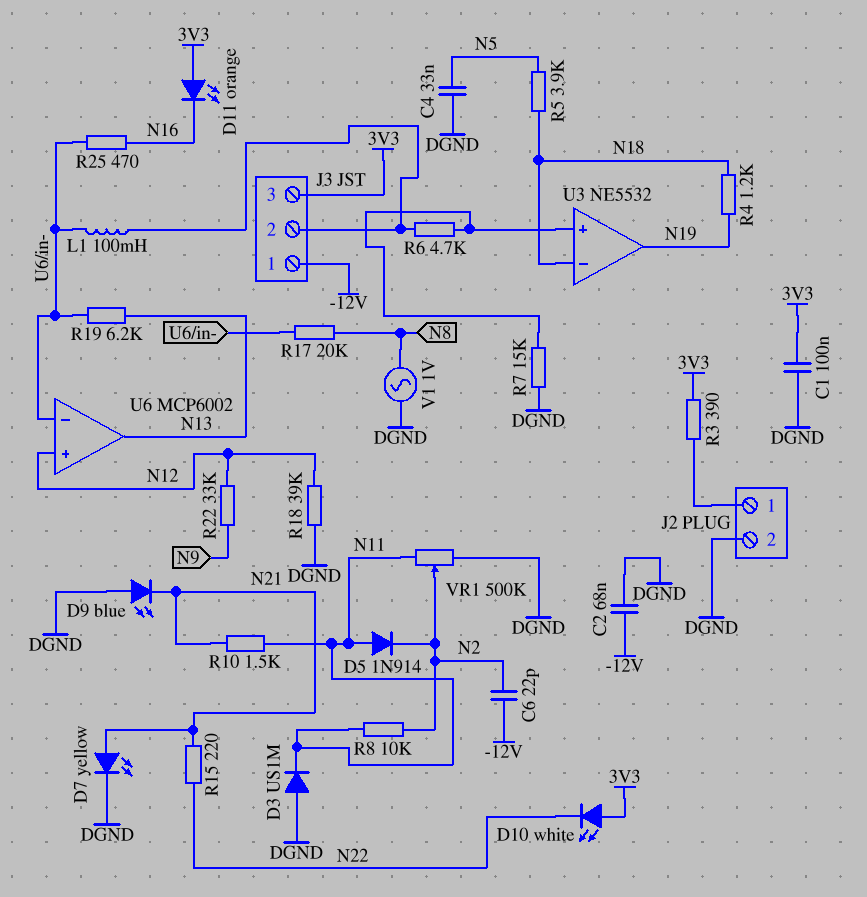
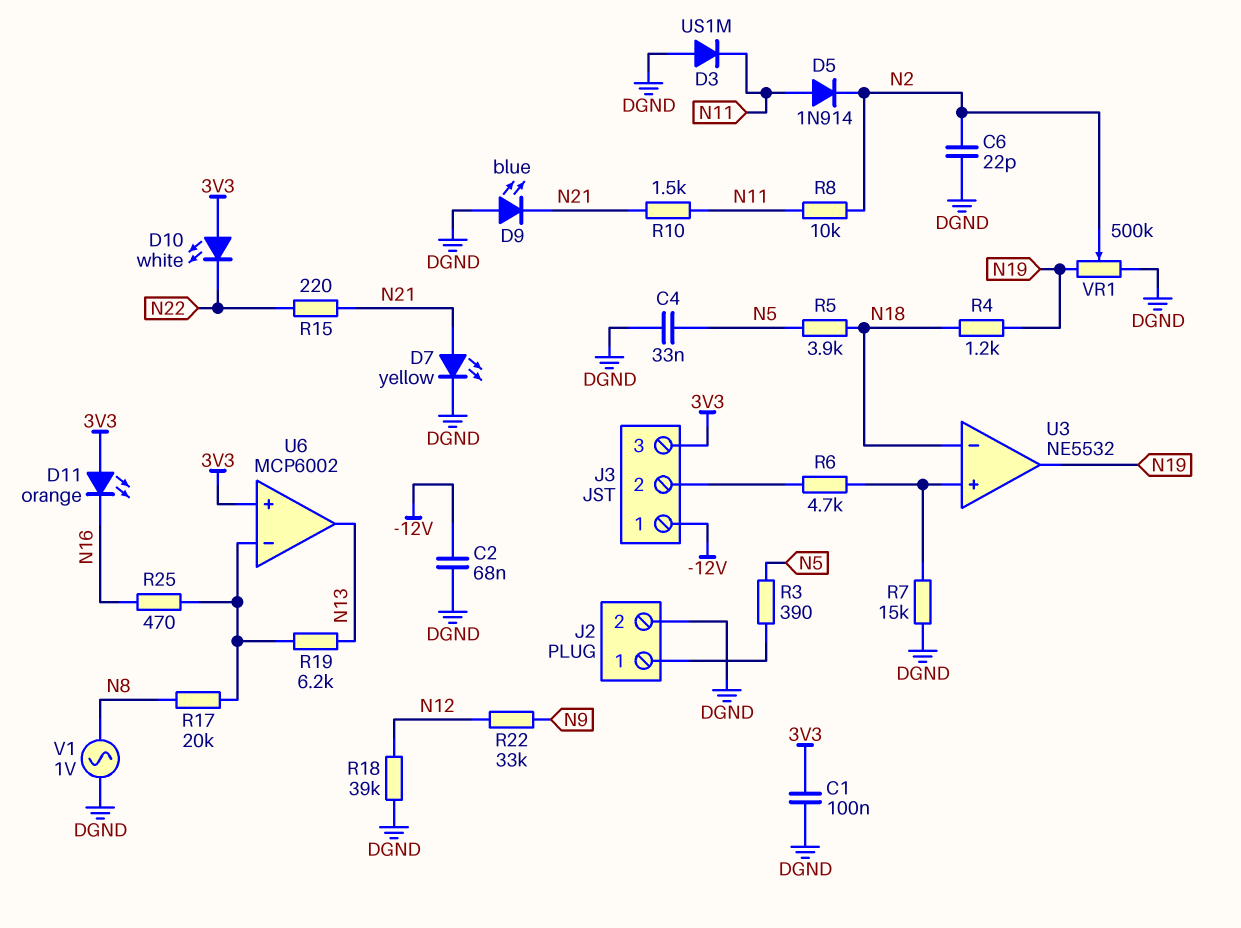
C6: 22pF (-12V, N2) -> 22pF (DGND, N2)
L1: 100mH (J3/2, U6/in-) -> none
R3: 390 (3V3, J2/1) -> 390 (J2/1, N5)
U6 pin in+: N12 -> 3V3
VR1: 500k (DGND, N11, wiper N2) -> 500k (DGND, N19, wiper N2)

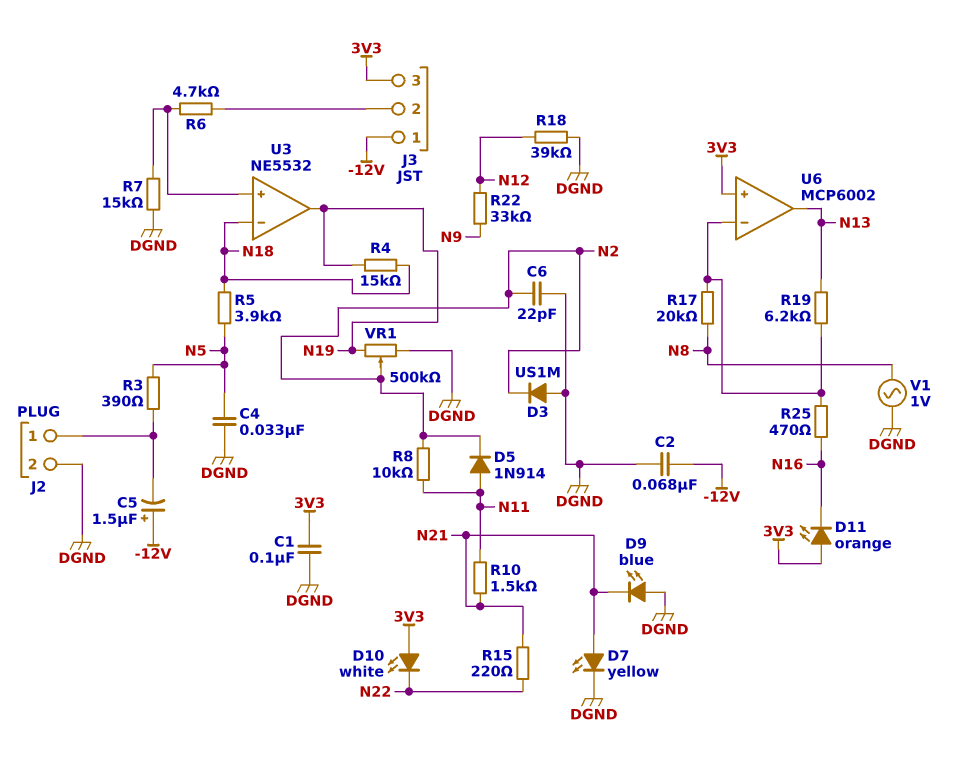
C5: none -> 1.5uF (plus -12V, minus J2/1)
D3: diode US1M (A DGND, K N11) -> diode US1M (A DGND, K N2)
R4: 1.2k (N18, N19) -> 15k (N18, N19)

